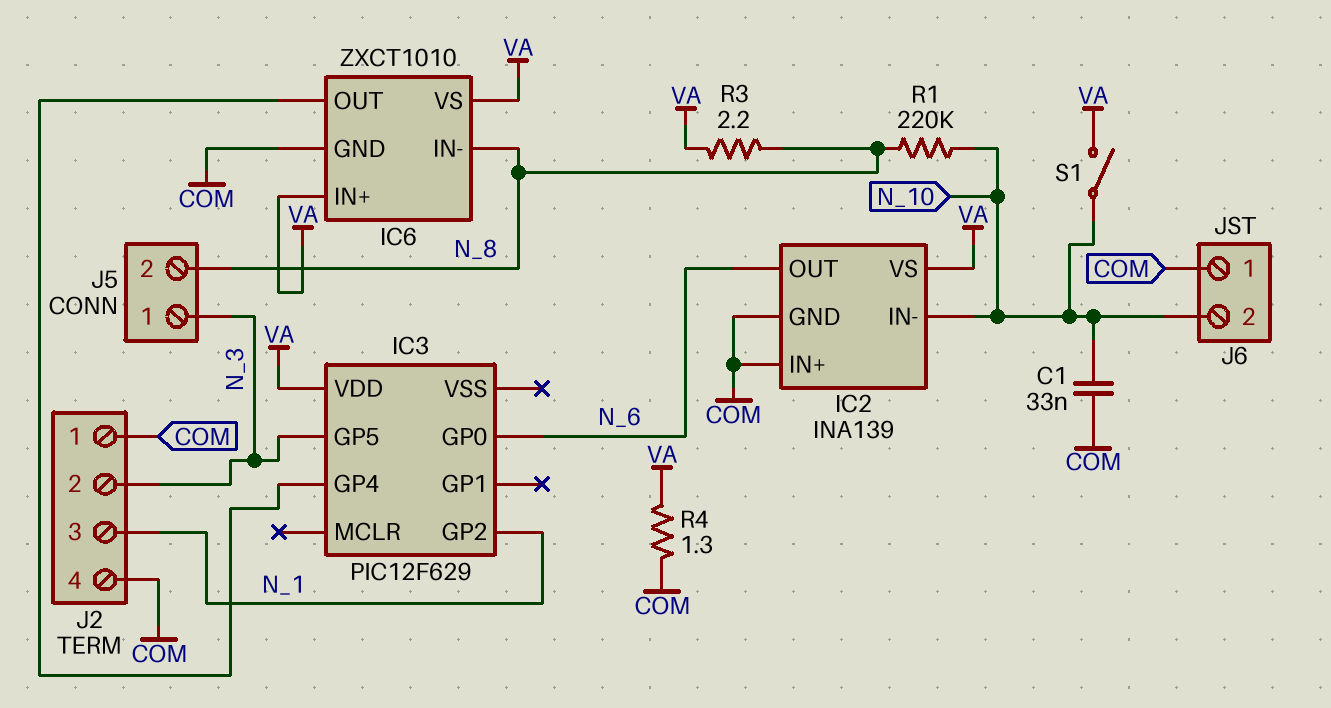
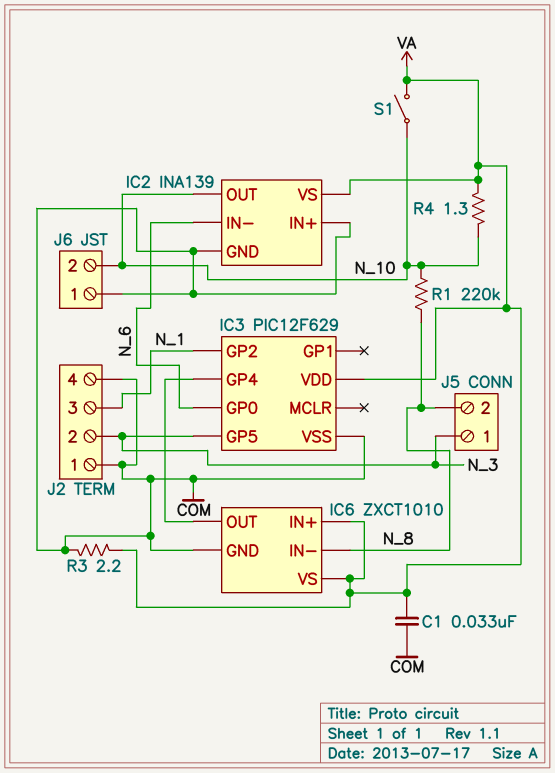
C1: 33nF (COM, N_10) -> 33nF (COM, VA)
IC2 pin IN-: N_10 -> N_6
IC2 pin OUT: N_6 -> N_10
IC3 pin VSS: none -> COM
R3: 2.2 (N_8, VA) -> 2.2 (COM, VA)
R4: 1.3 (COM, VA) -> 1.3 (N_10, VA)

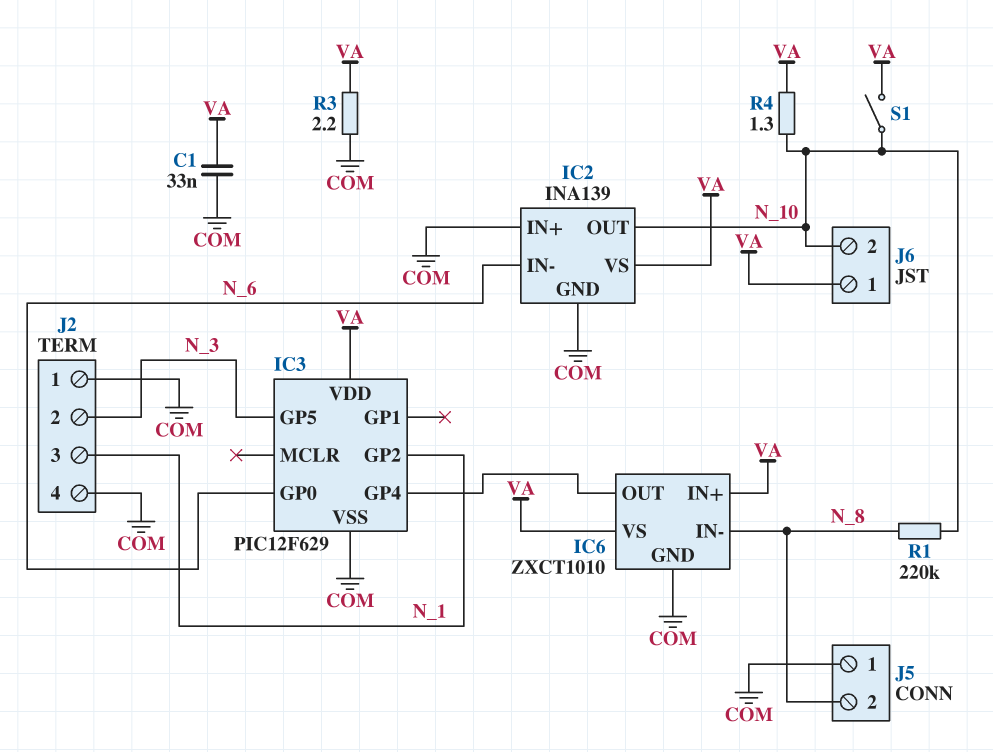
J5 pin 1: N_3 -> COM
J6 pin 1: COM -> VA

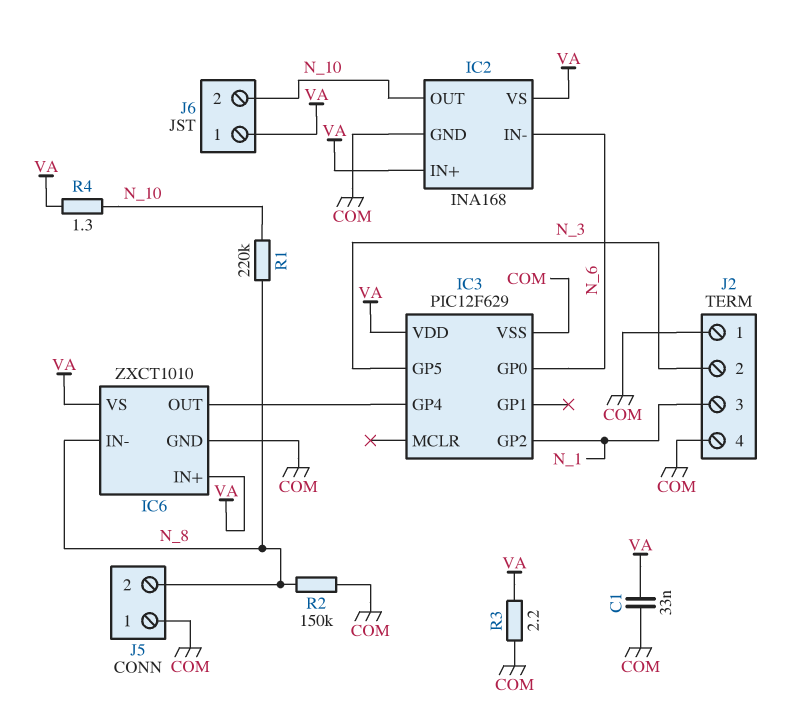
IC2: INA139 -> INA168
IC2 pin IN+: COM -> VA
R2: none -> 150k (COM, N_8)
S1: switch (N_10, VA) -> none

